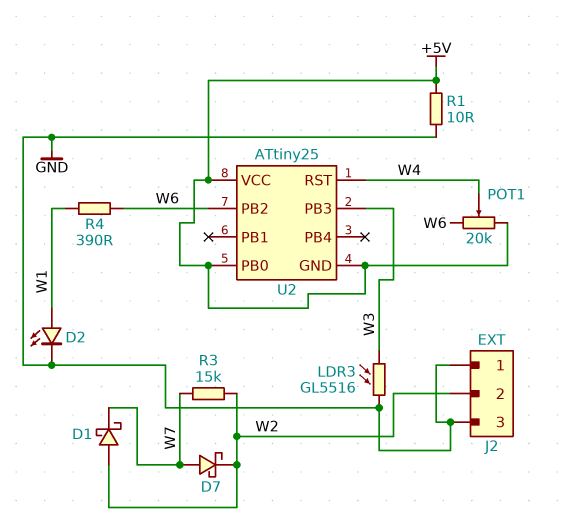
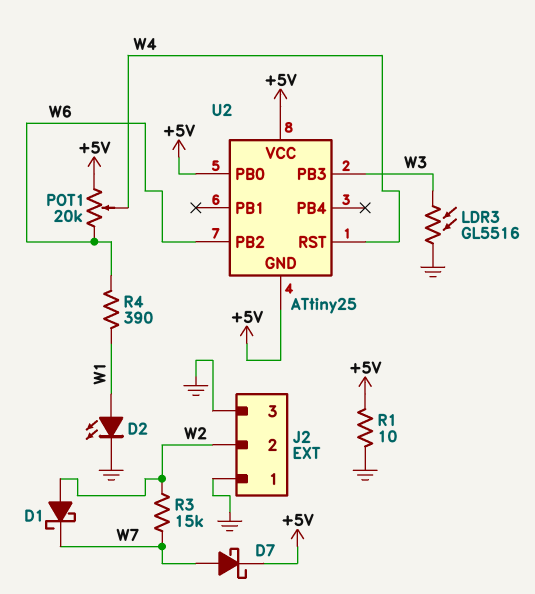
D7: schottky (A W7, K W2) -> schottky (A W7, K +5V)

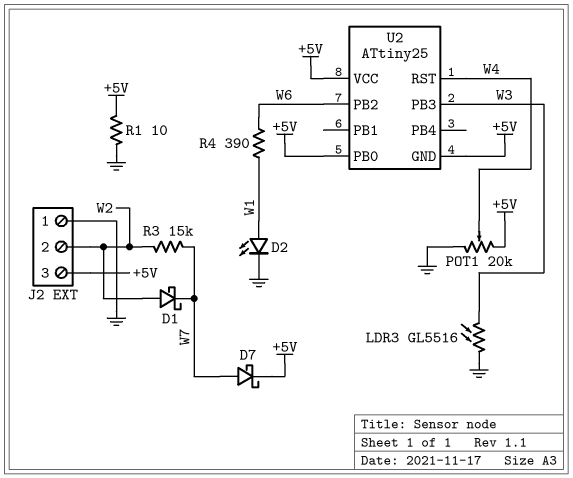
J2 pin 3: GND -> +5V
POT1: 20k (+5V, W6, wiper W4) -> 20k (+5V, GND, wiper W4)

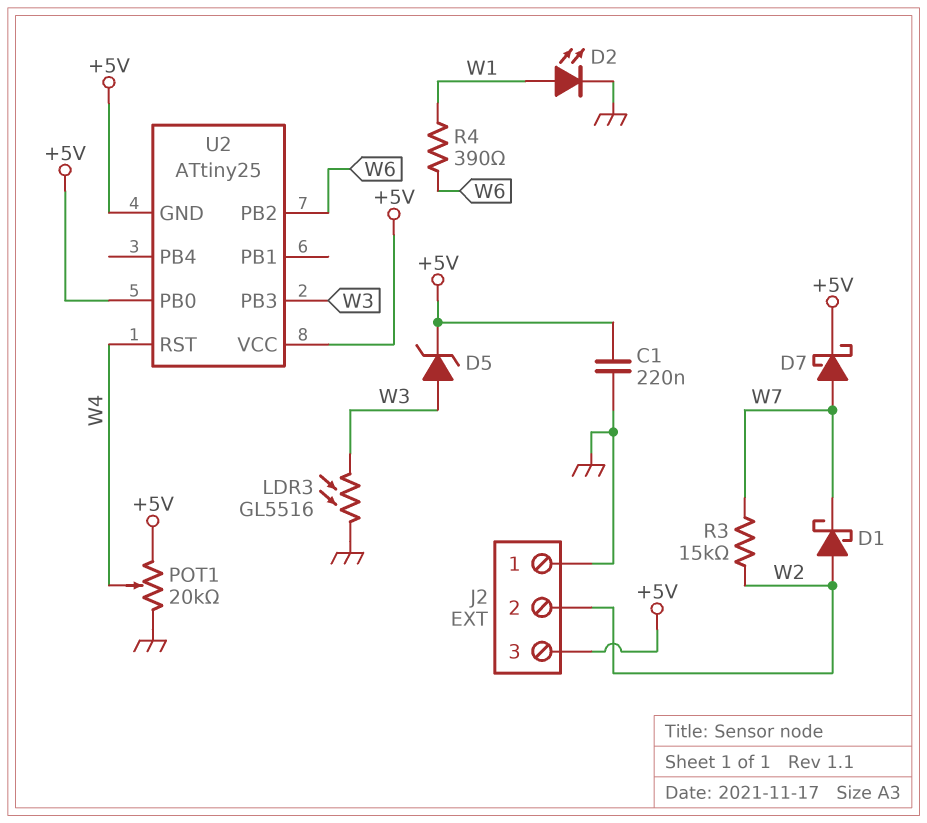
C1: none -> 220nF (+5V, GND)
D5: none -> zener (A W3, K +5V)
R1: 10 (+5V, GND) -> none

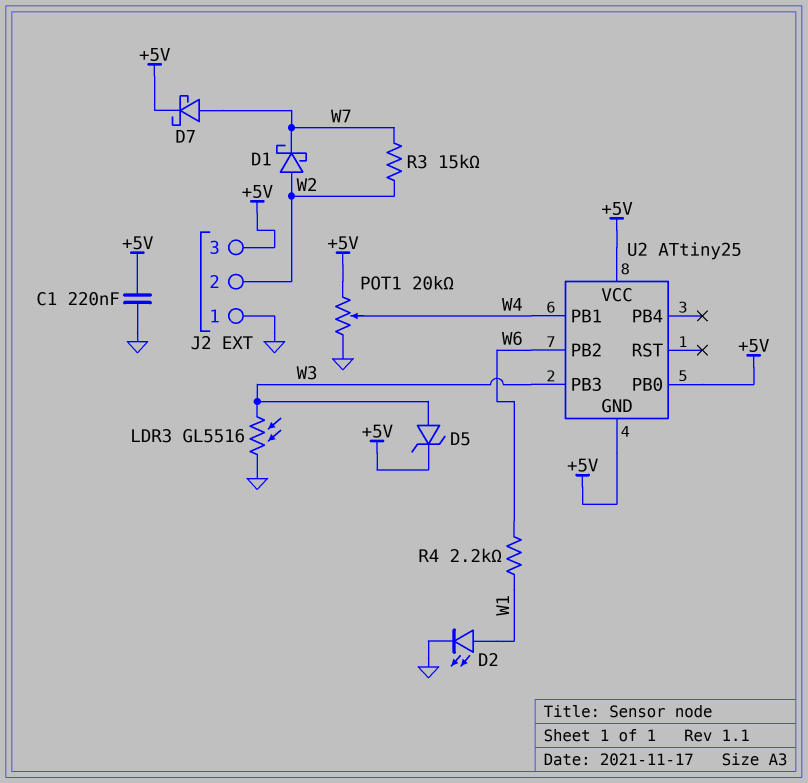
R4: 390 (W1, W6) -> 2.2k (W1, W6)
U2 pin PB1: none -> W4
U2 pin RST: W4 -> none

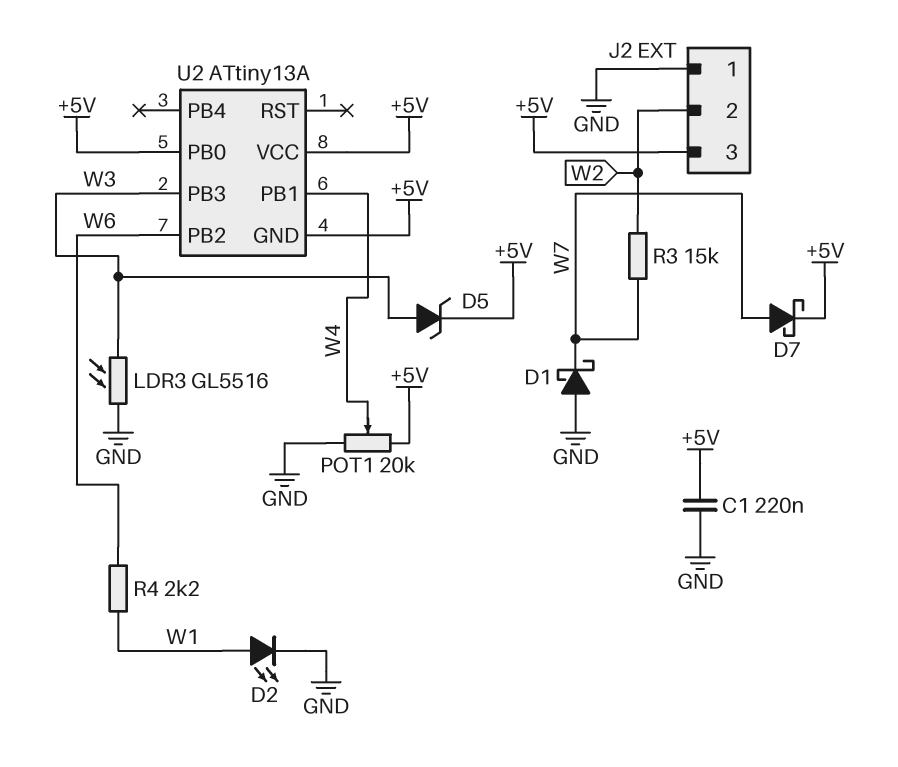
D1: schottky (A W2, K W7) -> schottky (A GND, K W7)
U2: ATtiny25 -> ATtiny13A

